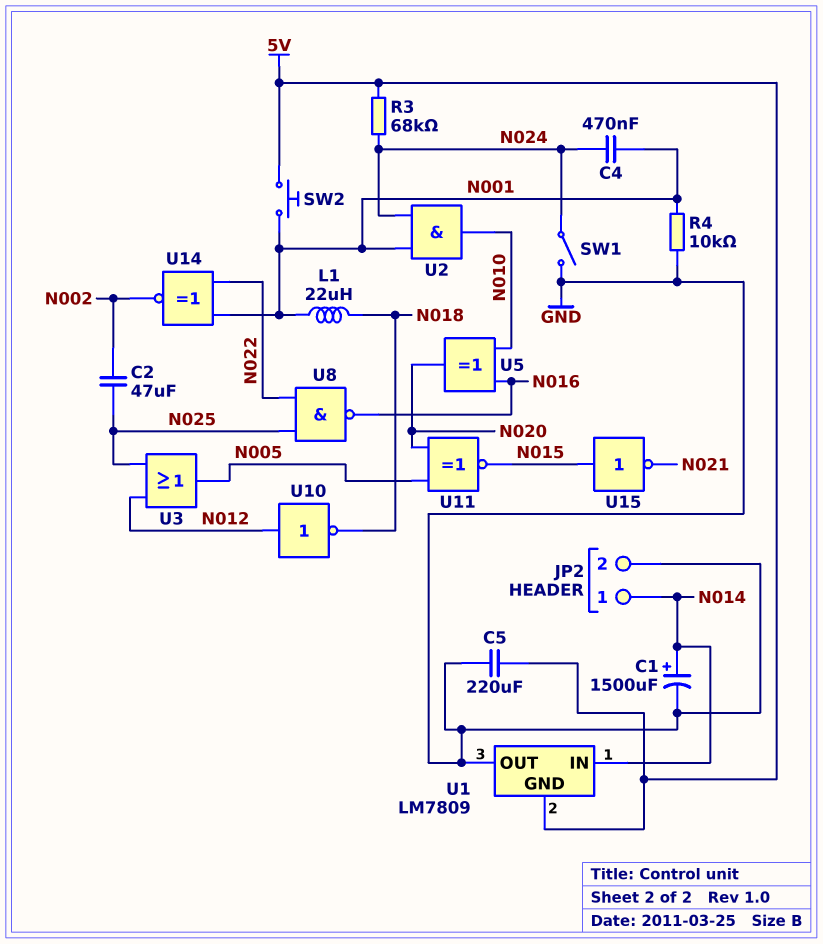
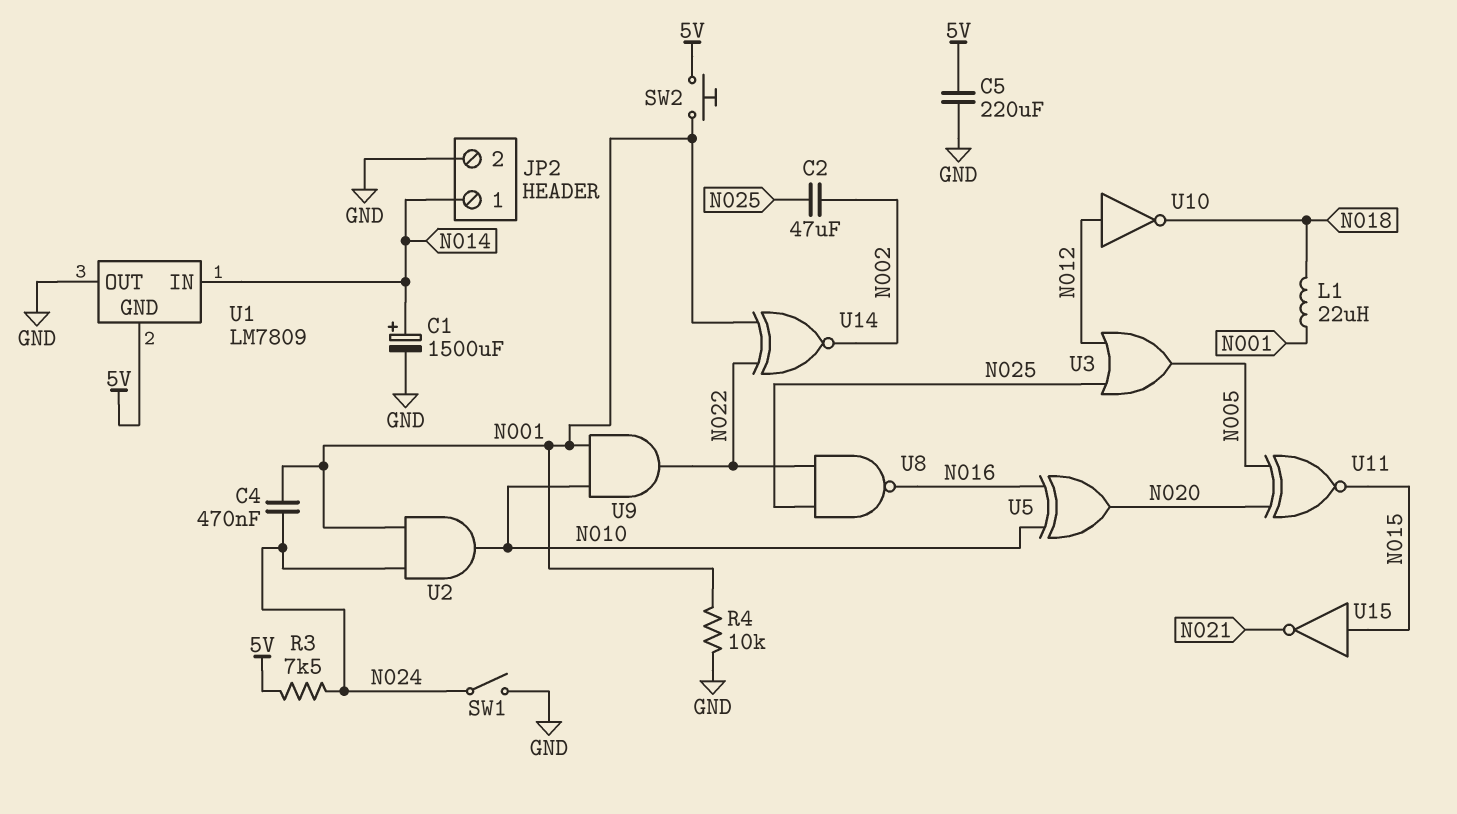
R3: 68k (5V, N024) -> 7.5k (5V, N024)
U9: none -> AND (in N001, in N010, out N022)

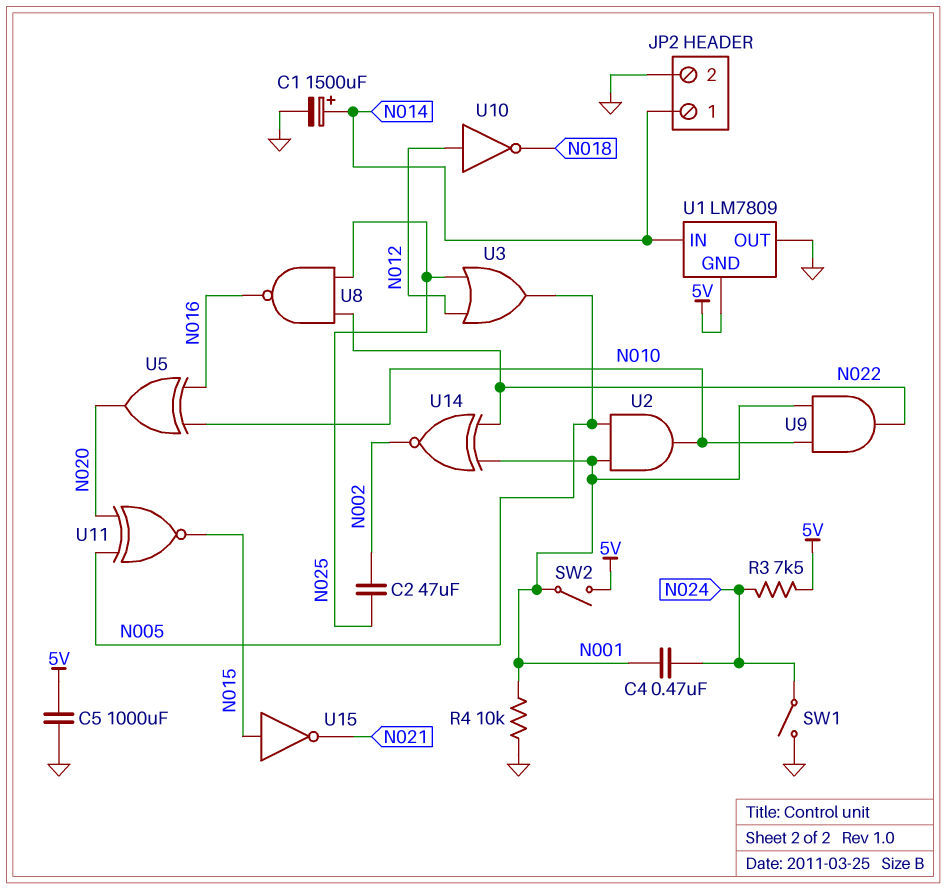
C5: 220uF (5V, GND) -> 1000uF (5V, GND)
L1: 22uH (N001, N018) -> none
SW2: button (5V, N001) -> switch (5V, N001)
U2: AND (in N001, in N024, out N010) -> AND (in N001, in N005, out N010)

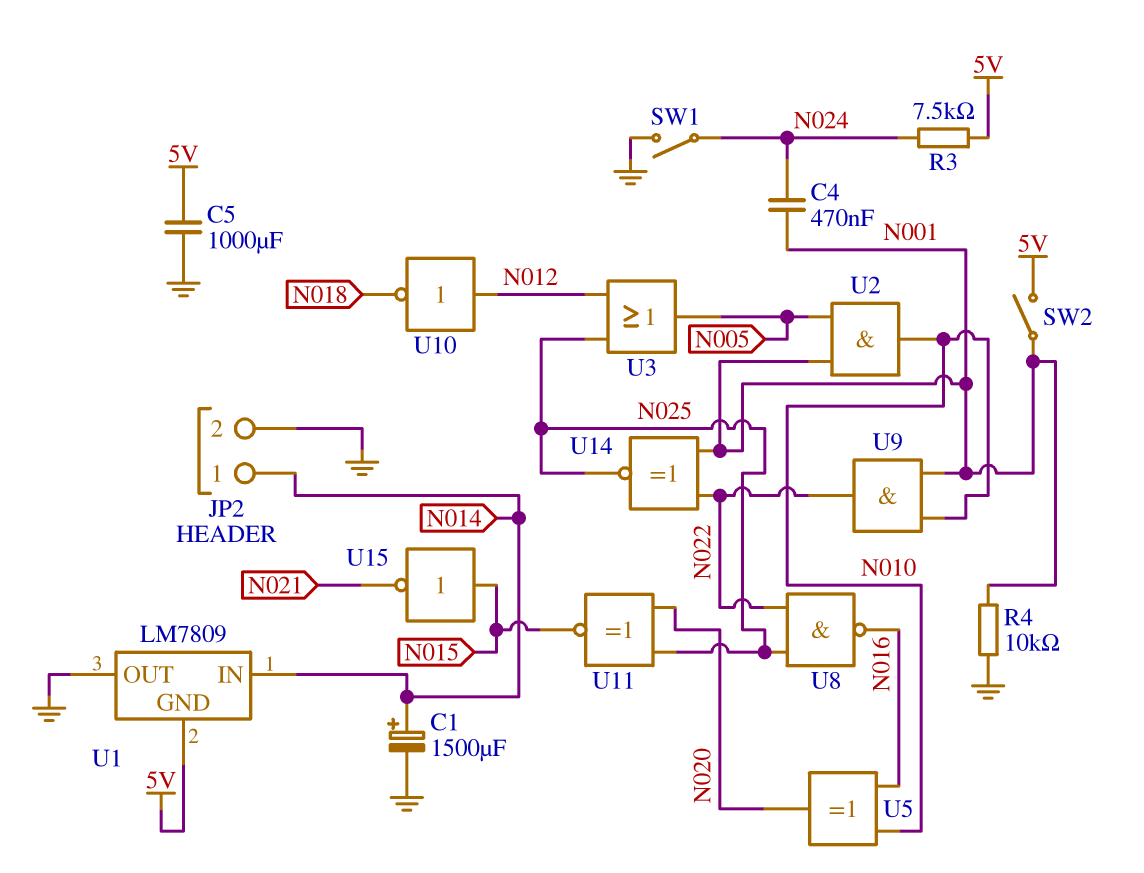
C2: 47uF (N002, N025) -> none
U11: XNOR (in N005, in N020, out N015) -> XNOR (in N020, in N025, out N015)
U14: XNOR (in N001, in N022, out N002) -> XNOR (in N001, in N022, out N025)

